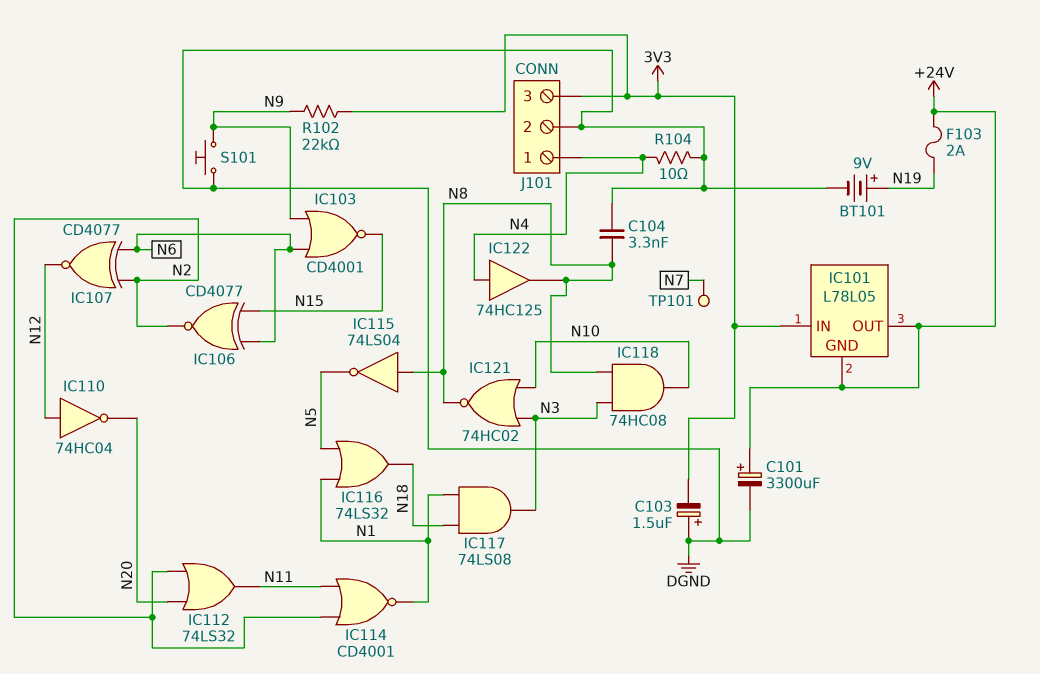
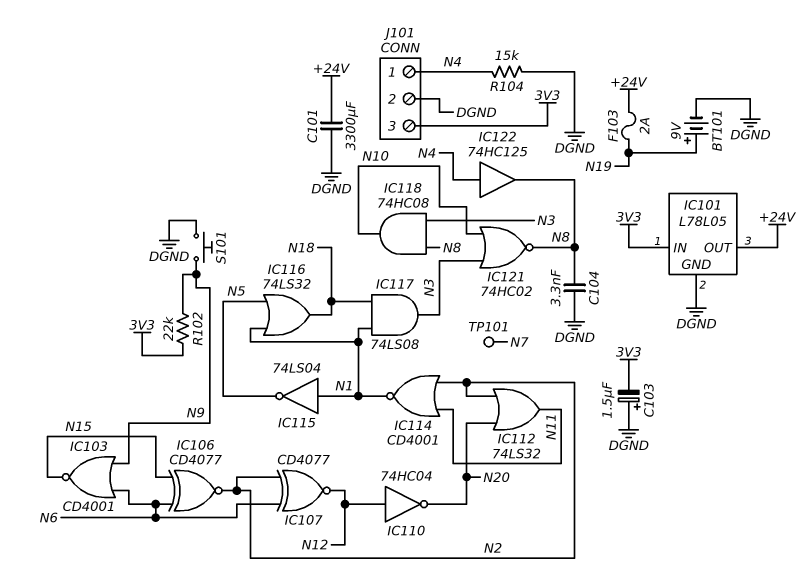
C101: 3300uF (plus +24V, minus DGND) -> 3300uF (+24V, DGND)
IC101 pin GND: +24V -> DGND
IC115: NOT 74LS04 (in N8, out N5) -> NOT 74LS04 (in N1, out N5)
R104: 10 (DGND, N4) -> 15k (DGND, N4)

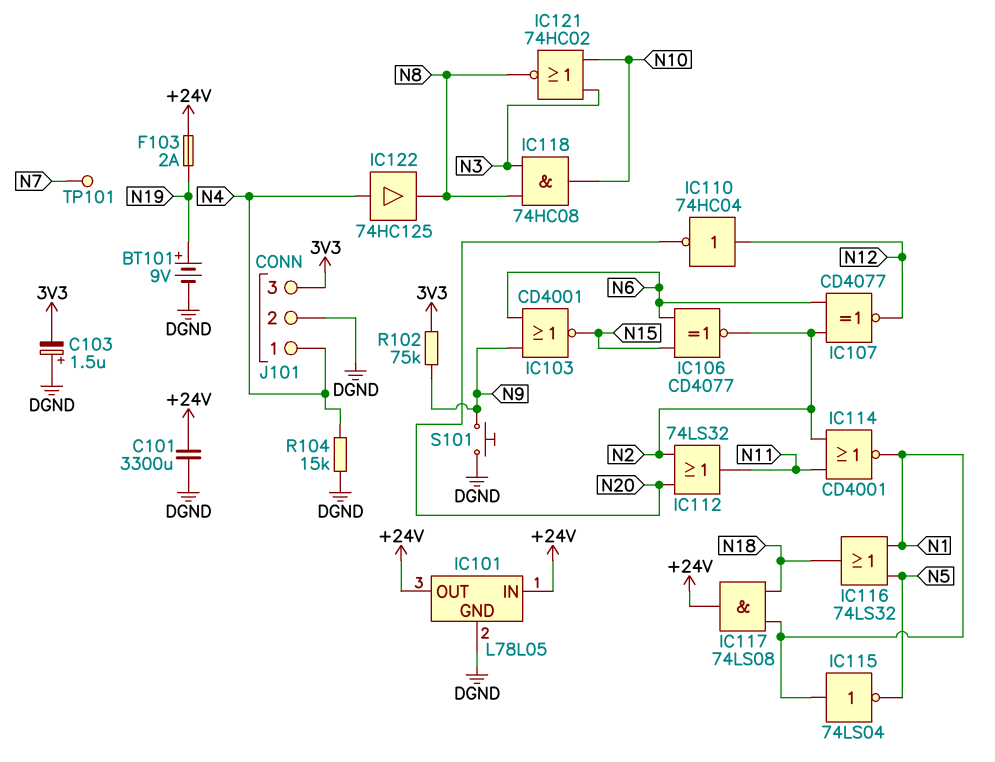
C104: 3.3nF (DGND, N8) -> none
IC101 pin IN: 3V3 -> +24V
IC117: AND 74LS08 (in N1, in N18, out N3) -> AND 74LS08 (in N1, in N18, out +24V)
R102: 22k (3V3, N9) -> 75k (3V3, N9)

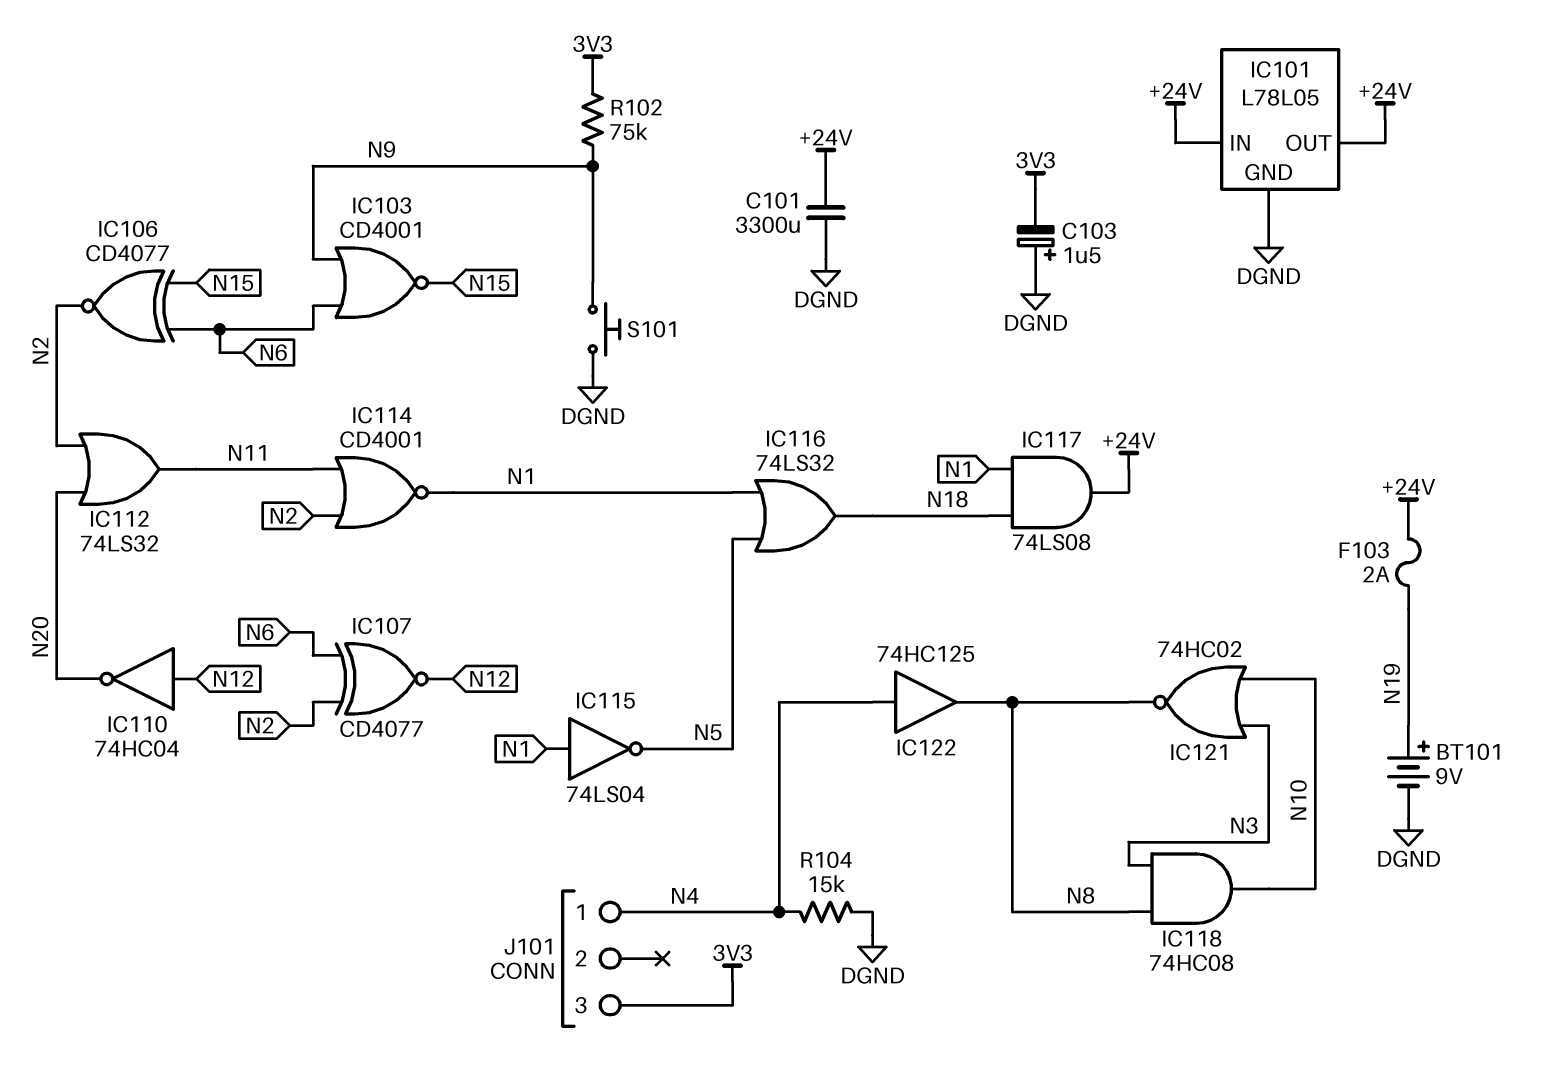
J101 pin 2: DGND -> none
TP101: test point (N7) -> none

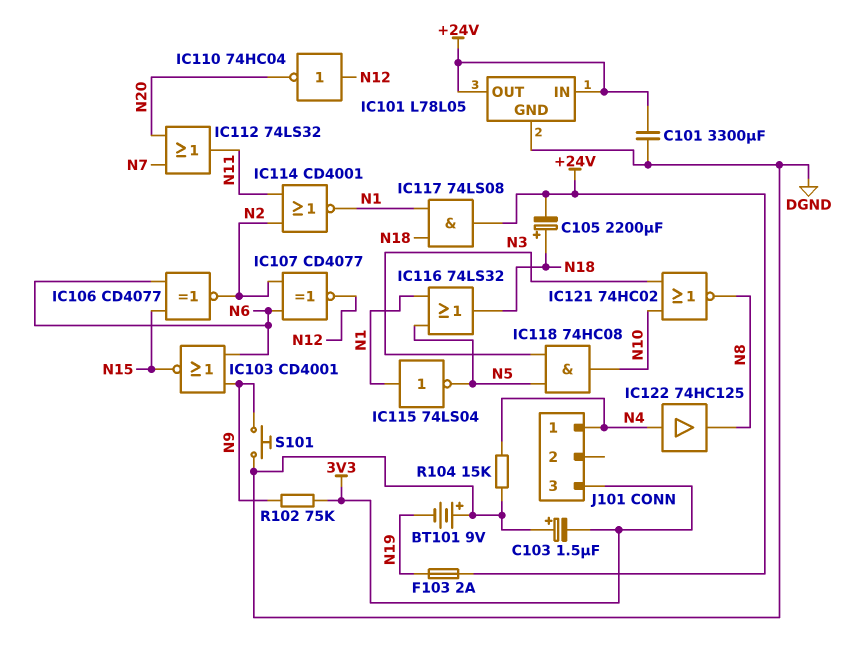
BT101: 9V (plus N19, minus DGND) -> 9V (plus DGND, minus N19)
C105: none -> 2200uF (plus N18, minus +24V)
IC112: OR 74LS32 (in N2, in N20, out N11) -> OR 74LS32 (in N7, in N20, out N11)
IC118: AND 74HC08 (in N3, in N8, out N10) -> AND 74HC08 (in N3, in N5, out N10)

